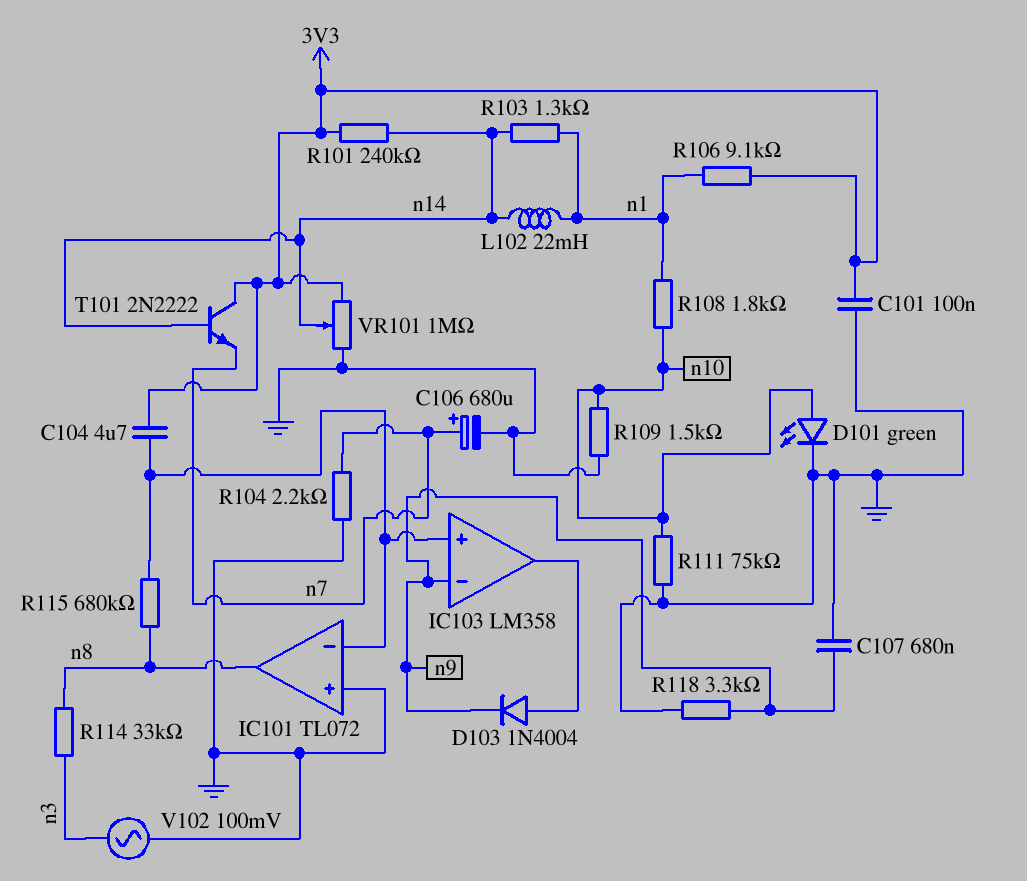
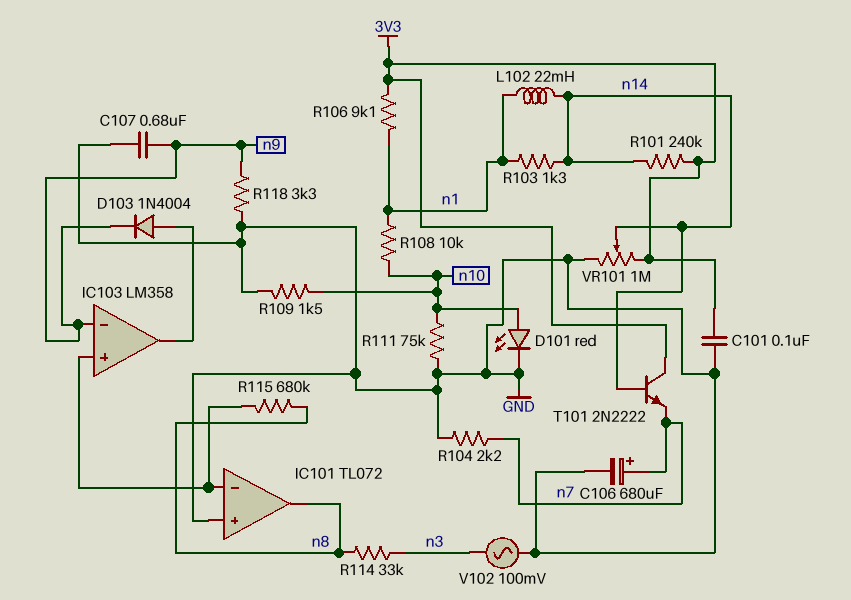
C104: 4.7uF (3V3, IC101/in-) -> none
D101: LED green (A n10, K GND) -> LED red (A n10, K GND)
R108: 1.8k (n1, n10) -> 10k (n1, n10)

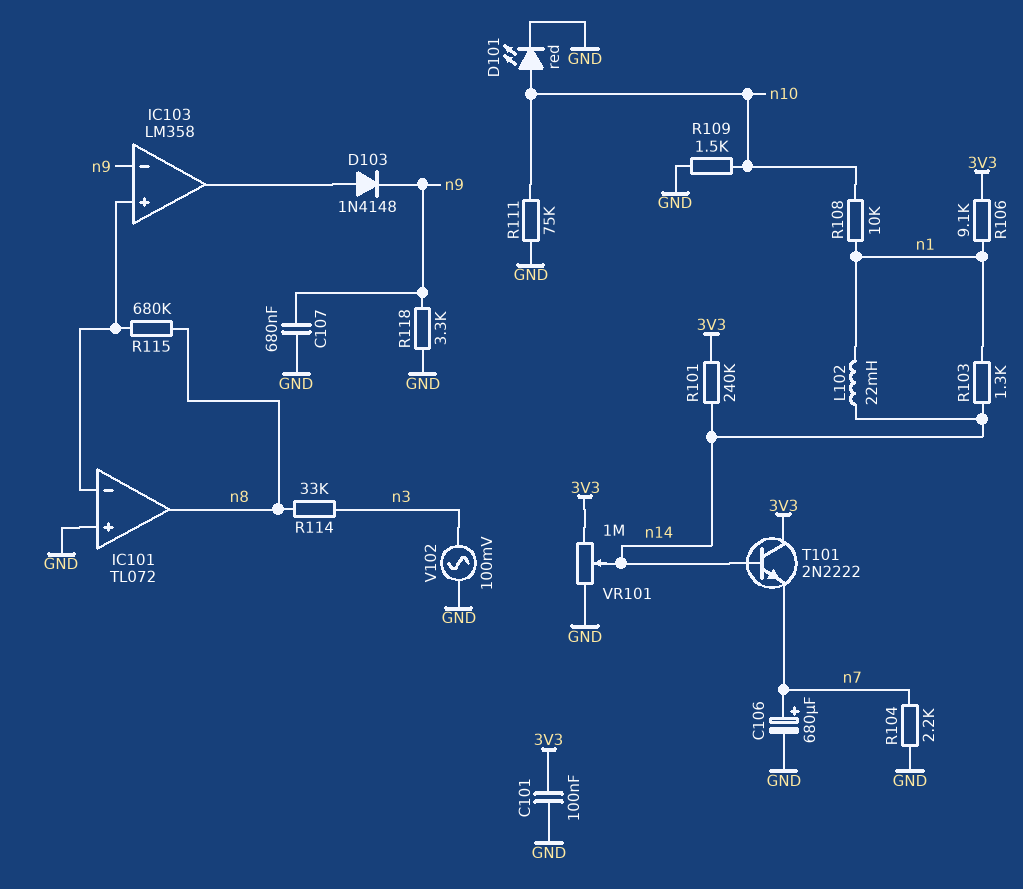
D103: diode 1N4004 (A IC103/out, K n9) -> diode 1N4148 (A IC103/out, K n9)

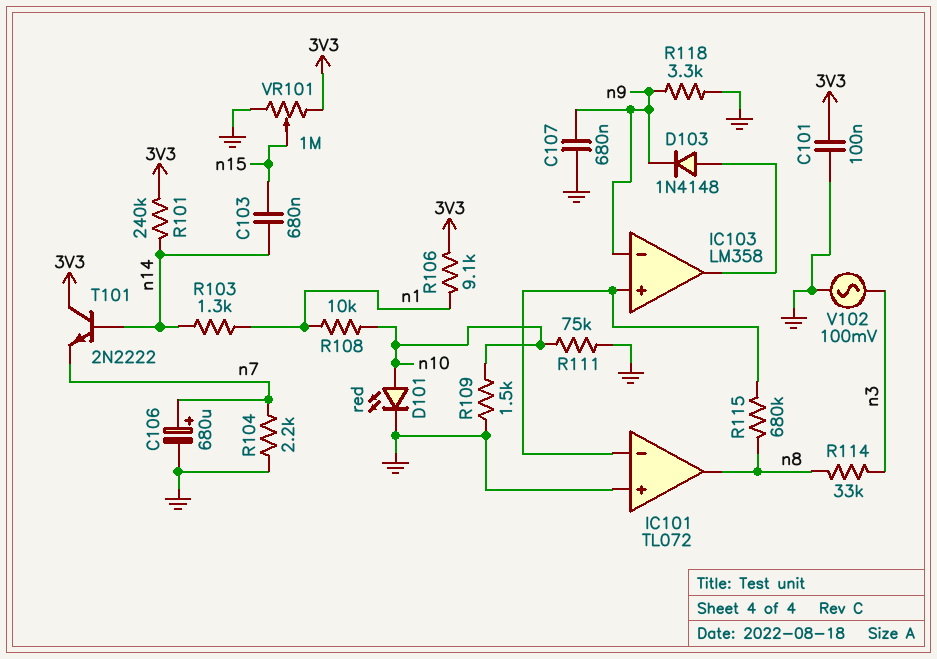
C103: none -> 680nF (n14, n15)
L102: 22mH (n1, n14) -> none
VR101: 1M (3V3, GND, wiper n14) -> 1M (3V3, GND, wiper n15)

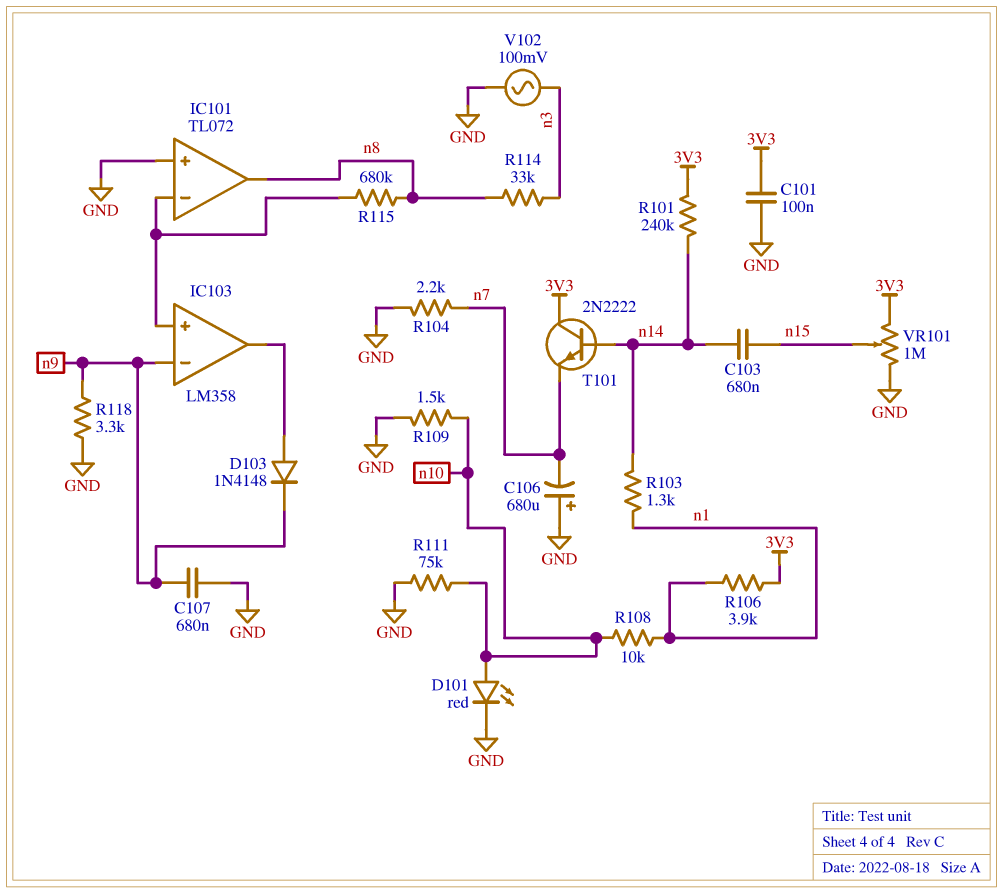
C106: 680uF (plus n7, minus GND) -> 680uF (plus GND, minus n7)
R106: 9.1k (3V3, n1) -> 3.9k (3V3, n1)

